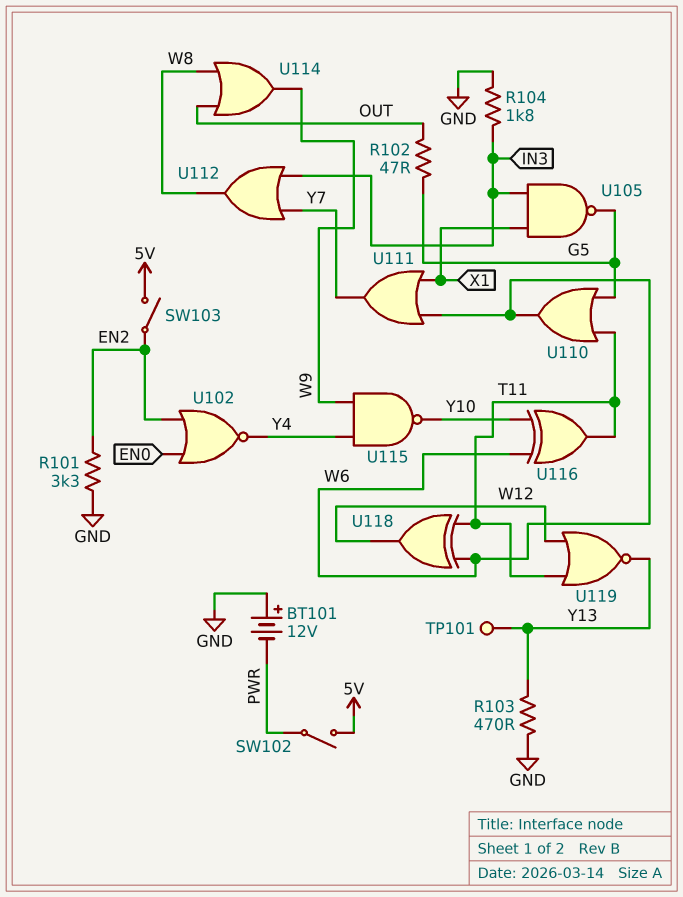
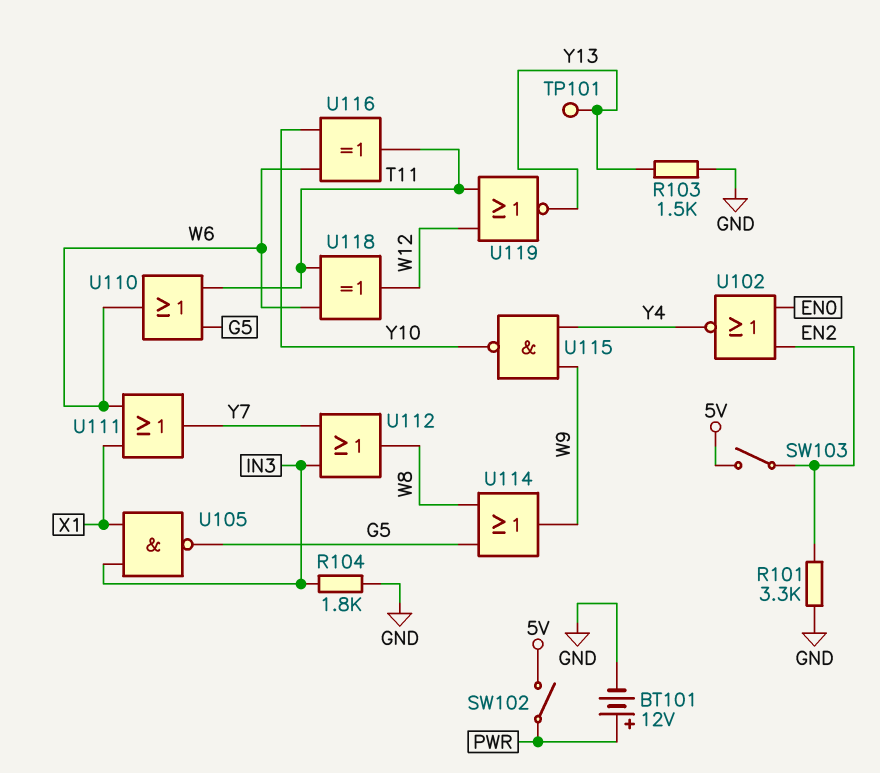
BT101: 12V (plus GND, minus PWR) -> 12V (plus PWR, minus GND)
R102: 47 (G5, OUT) -> none
R103: 470 (GND, Y13) -> 1.5k (GND, Y13)
U114: OR (in OUT, in W8, out W9) -> OR (in G5, in W8, out W9)

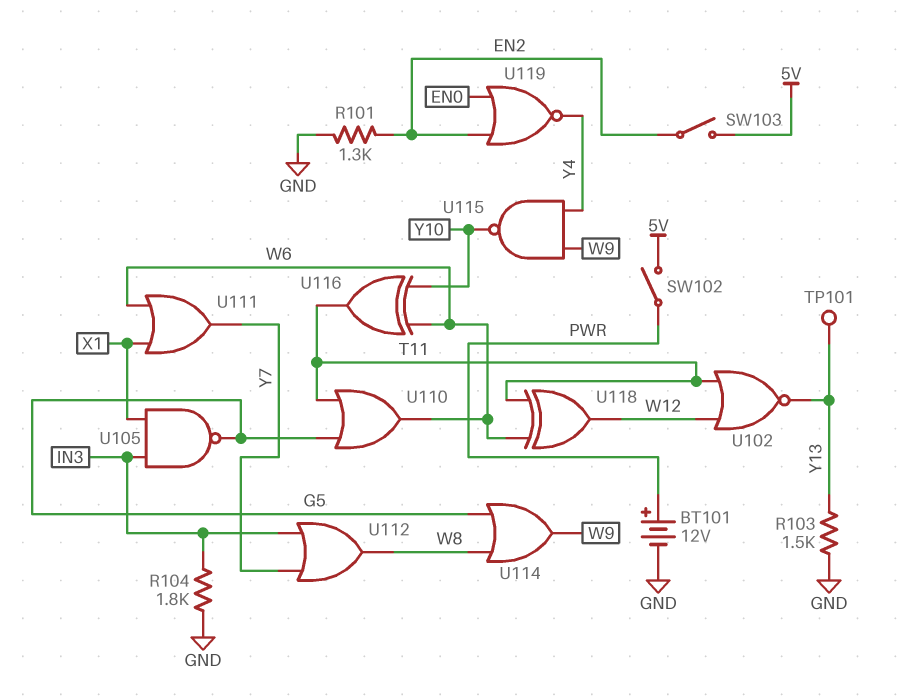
R101: 3.3k (EN2, GND) -> 1.3k (EN2, GND)
U102: NOR (in EN0, in EN2, out Y4) -> NOR (in T11, in W12, out Y13)
U119: NOR (in T11, in W12, out Y13) -> NOR (in EN0, in EN2, out Y4)

